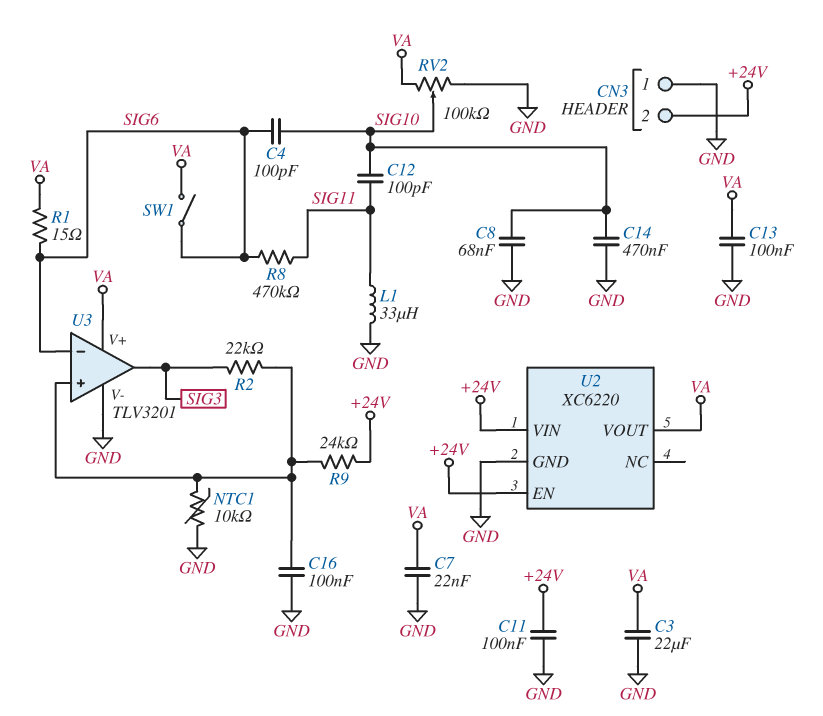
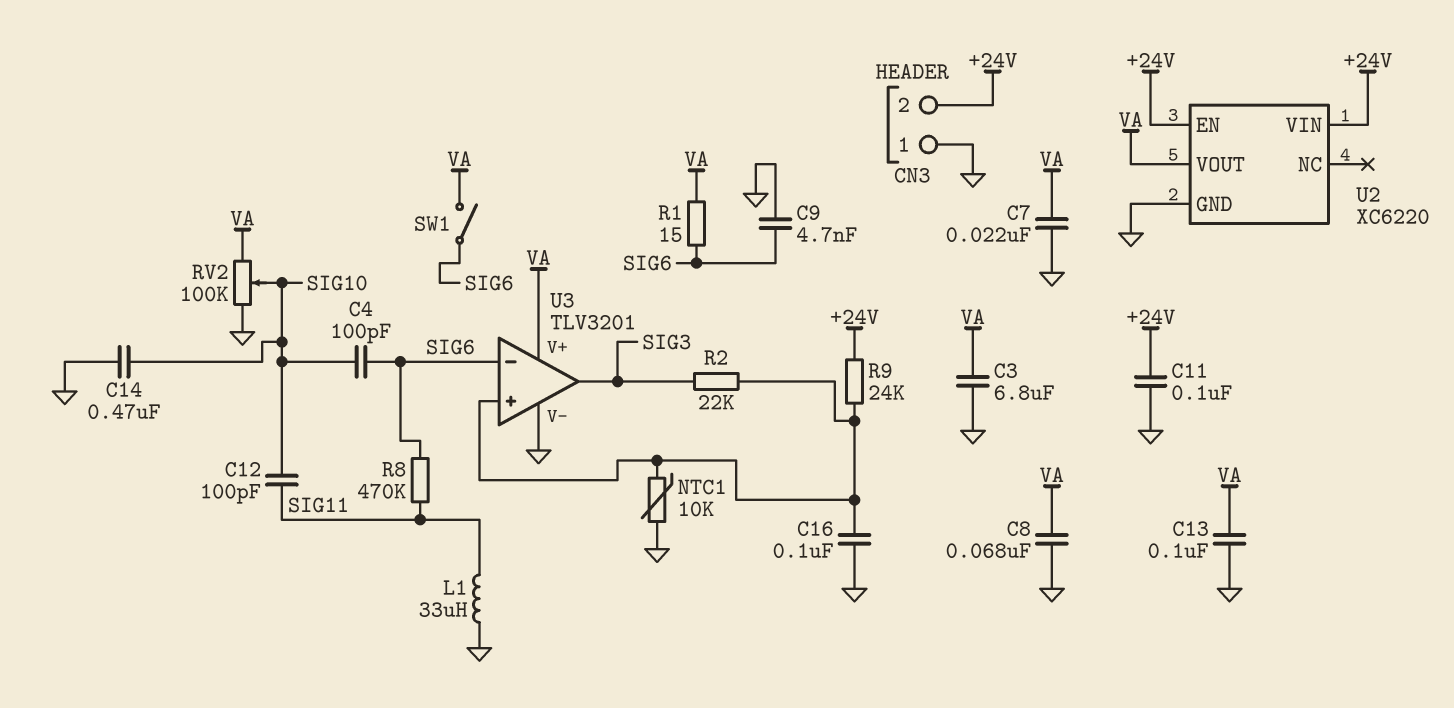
C3: 22uF (GND, VA) -> 6.8uF (GND, VA)
C8: 68nF (GND, SIG10) -> 68nF (GND, VA)
C9: none -> 4.7nF (GND, SIG6)

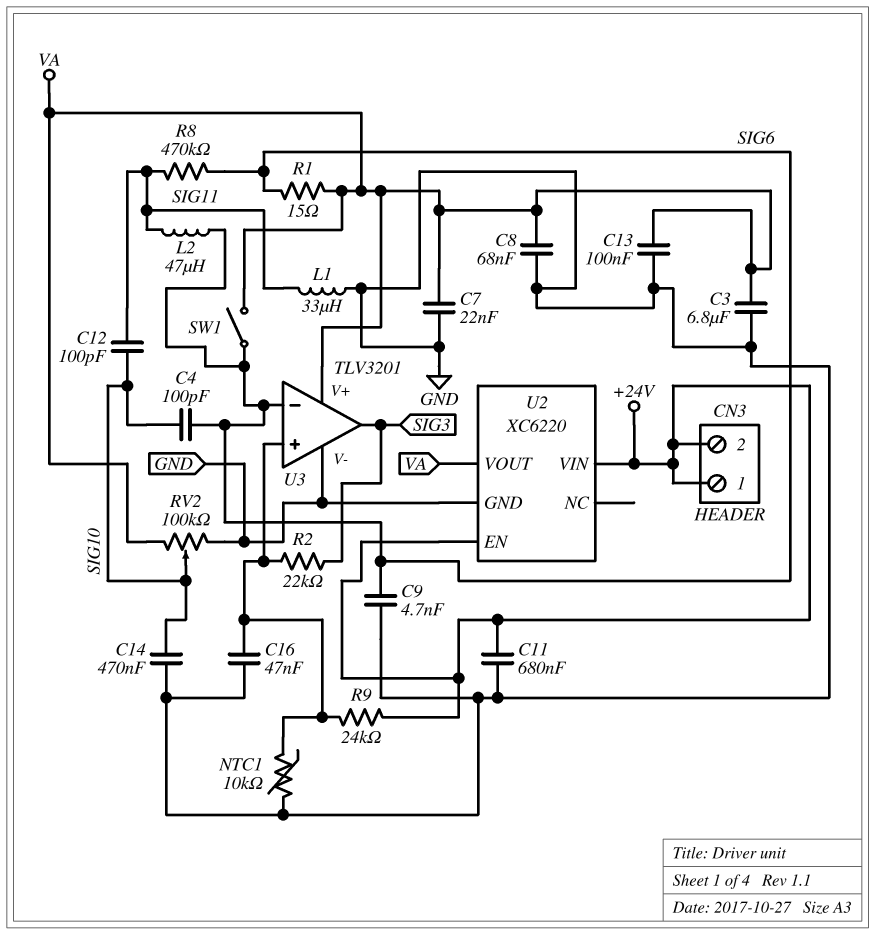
C11: 100nF (+24V, GND) -> 680nF (+24V, GND)
C16: 100nF (GND, U3/in+) -> 47nF (GND, U3/in+)
CN3 pin 1: GND -> +24V
L2: none -> 47uH (SIG6, SIG11)

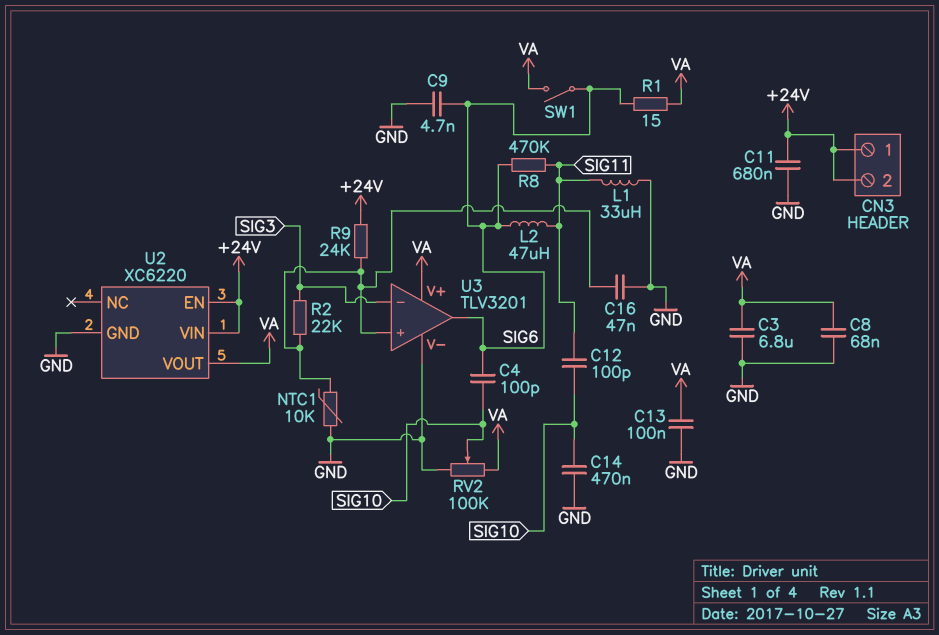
C7: 22nF (GND, VA) -> none
U3 pin in-: SIG6 -> SIG3
U3 pin out: SIG3 -> SIG6

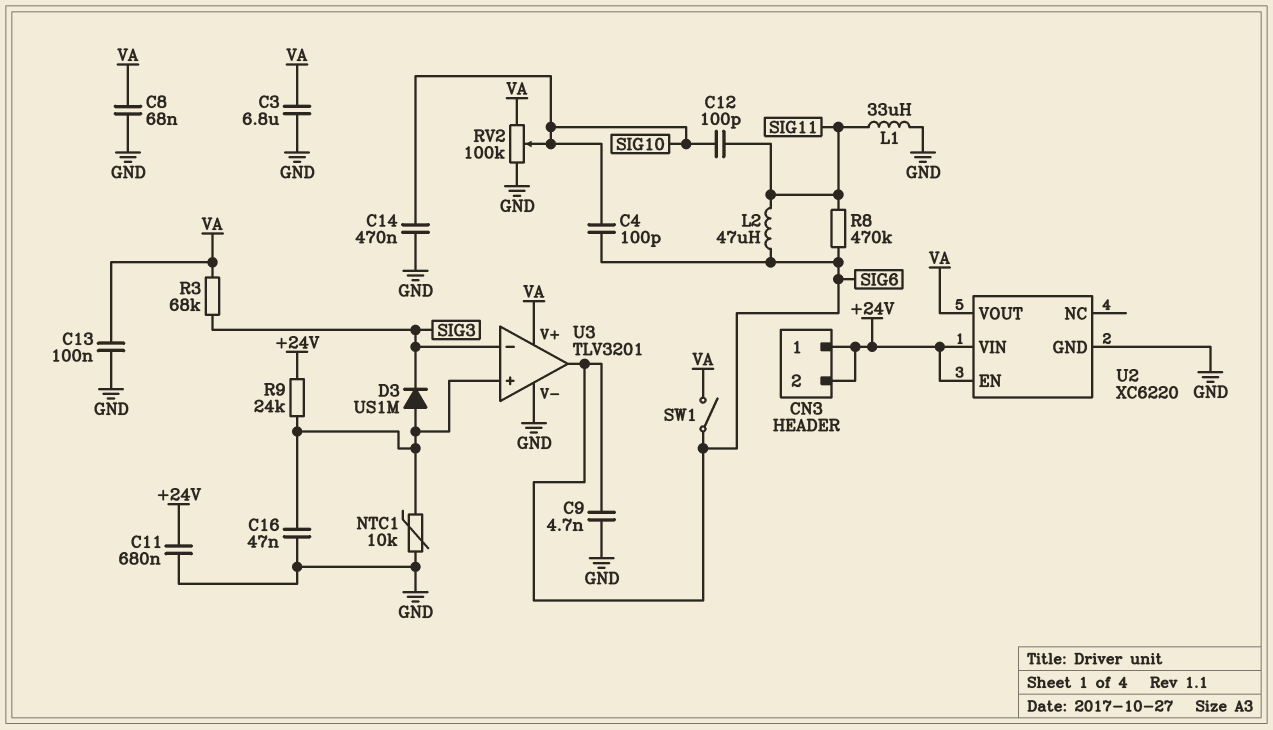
D3: none -> diode US1M (A U3/in+, K SIG3)
R1: 15 (SIG6, VA) -> none
R2: 22k (SIG3, U3/in+) -> none
R3: none -> 68k (SIG3, VA)

